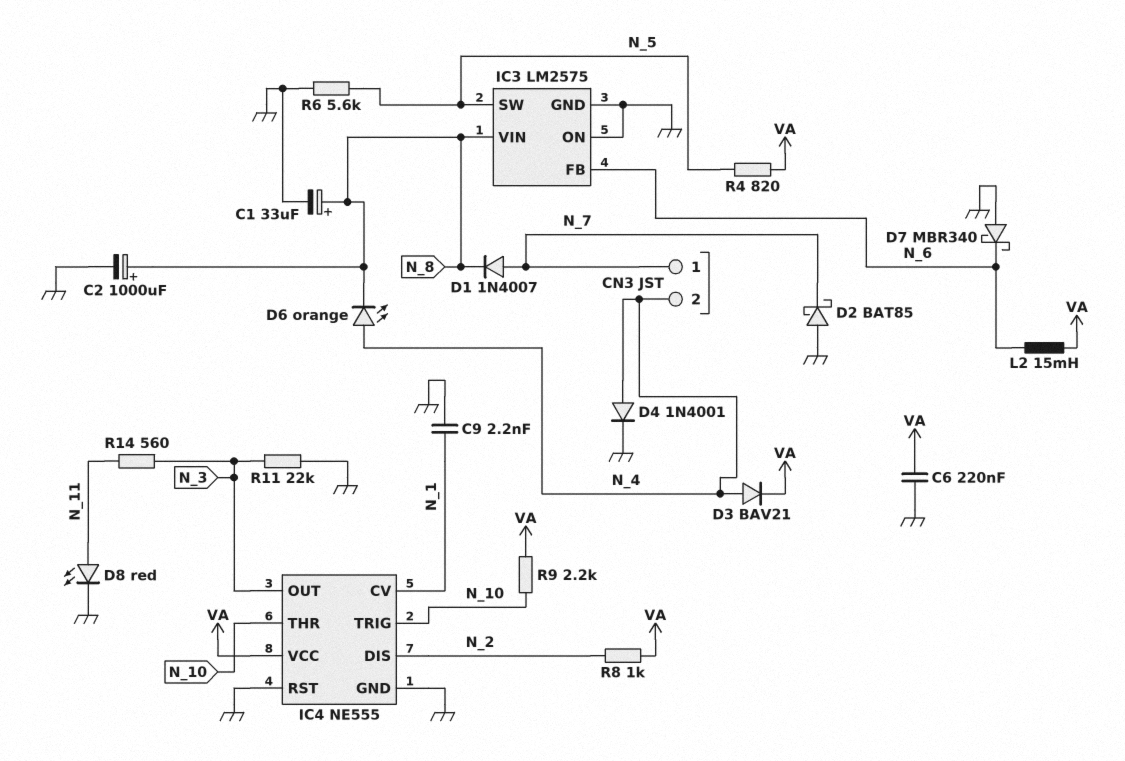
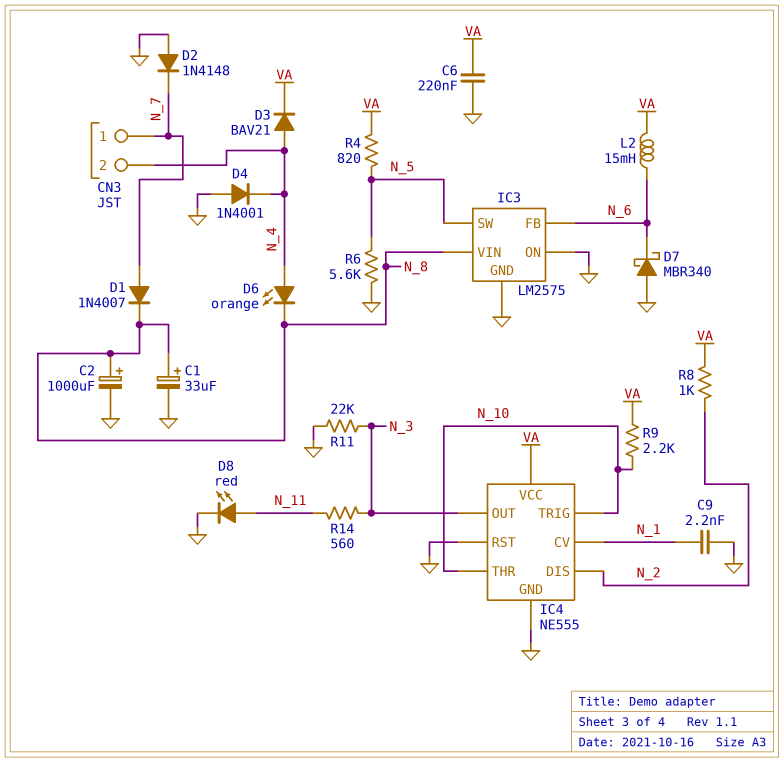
D2: schottky BAT85 (A GND, K N_7) -> diode 1N4148 (A GND, K N_7)
D4: diode 1N4001 (A N_4, K GND) -> diode 1N4001 (A GND, K N_4)

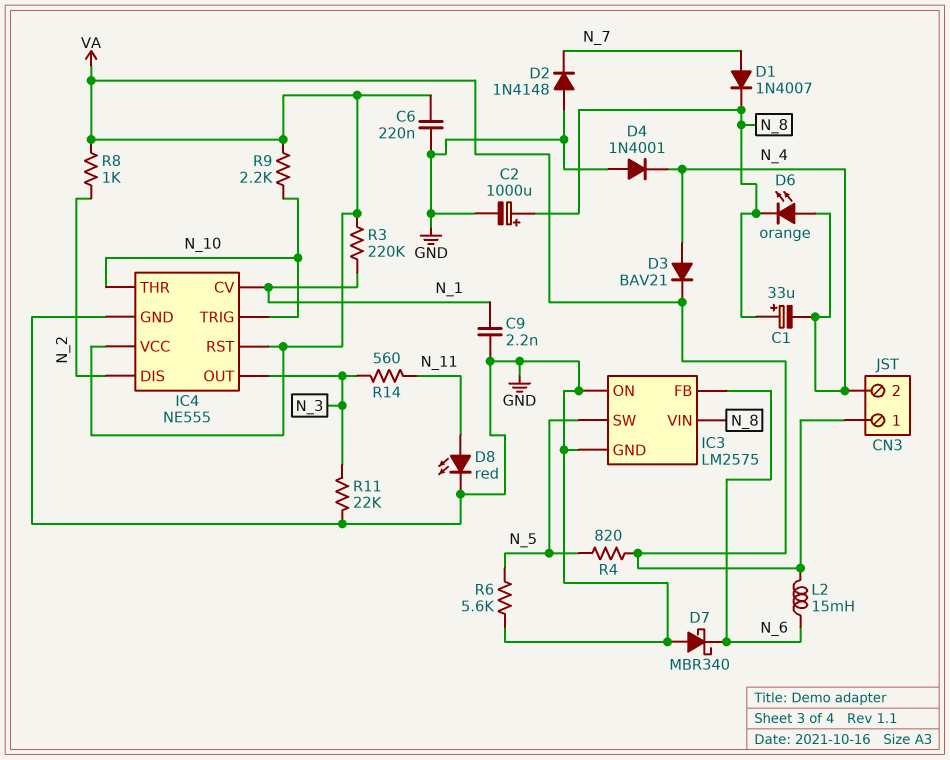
C1: 33uF (plus N_8, minus GND) -> 33uF (plus N_8, minus N_4)
CN3 pin 1: N_7 -> VA
IC4 pin RST: GND -> VA
R3: none -> 220k (N_1, VA)

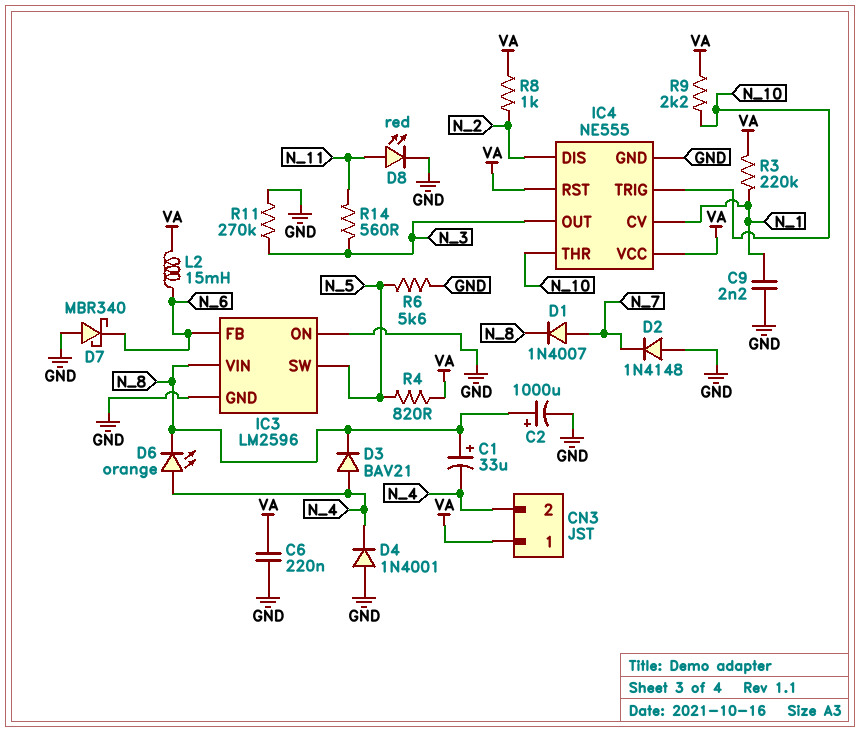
D3: diode BAV21 (A N_4, K VA) -> diode BAV21 (A N_4, K N_8)
IC3: LM2575 -> LM2596
R11: 22k (GND, N_3) -> 270k (GND, N_3)

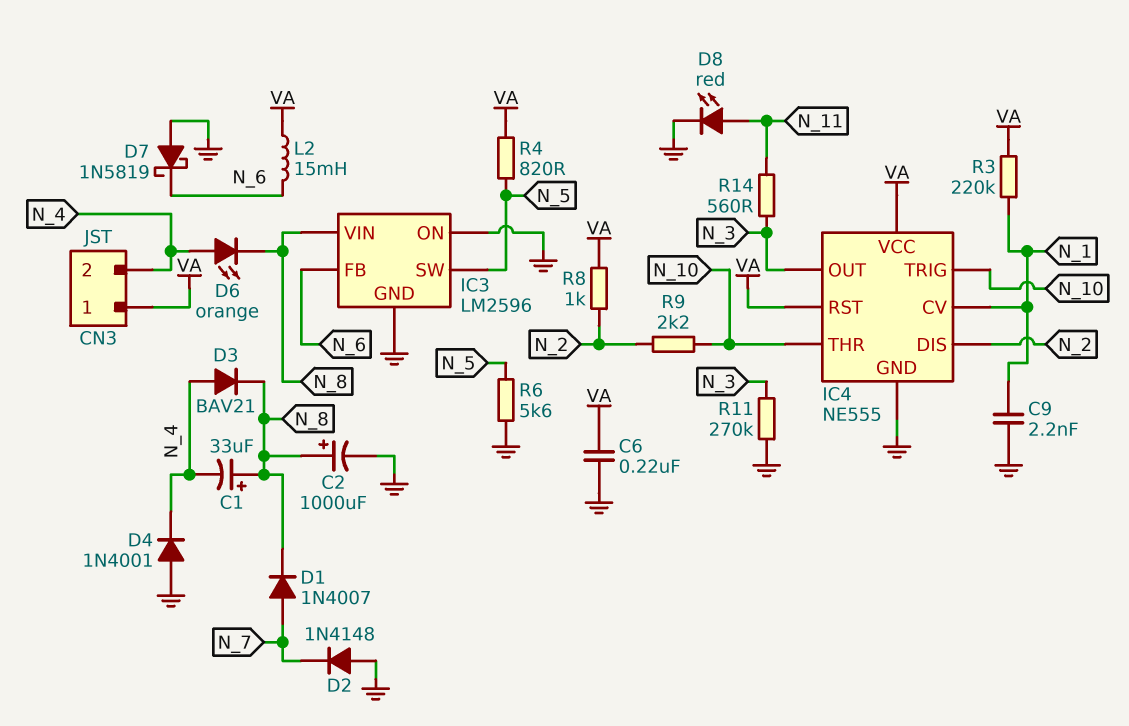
D7: schottky MBR340 (A GND, K N_6) -> schottky 1N5819 (A GND, K N_6)
R9: 2.2k (N_10, VA) -> 2.2k (N_2, N_10)

